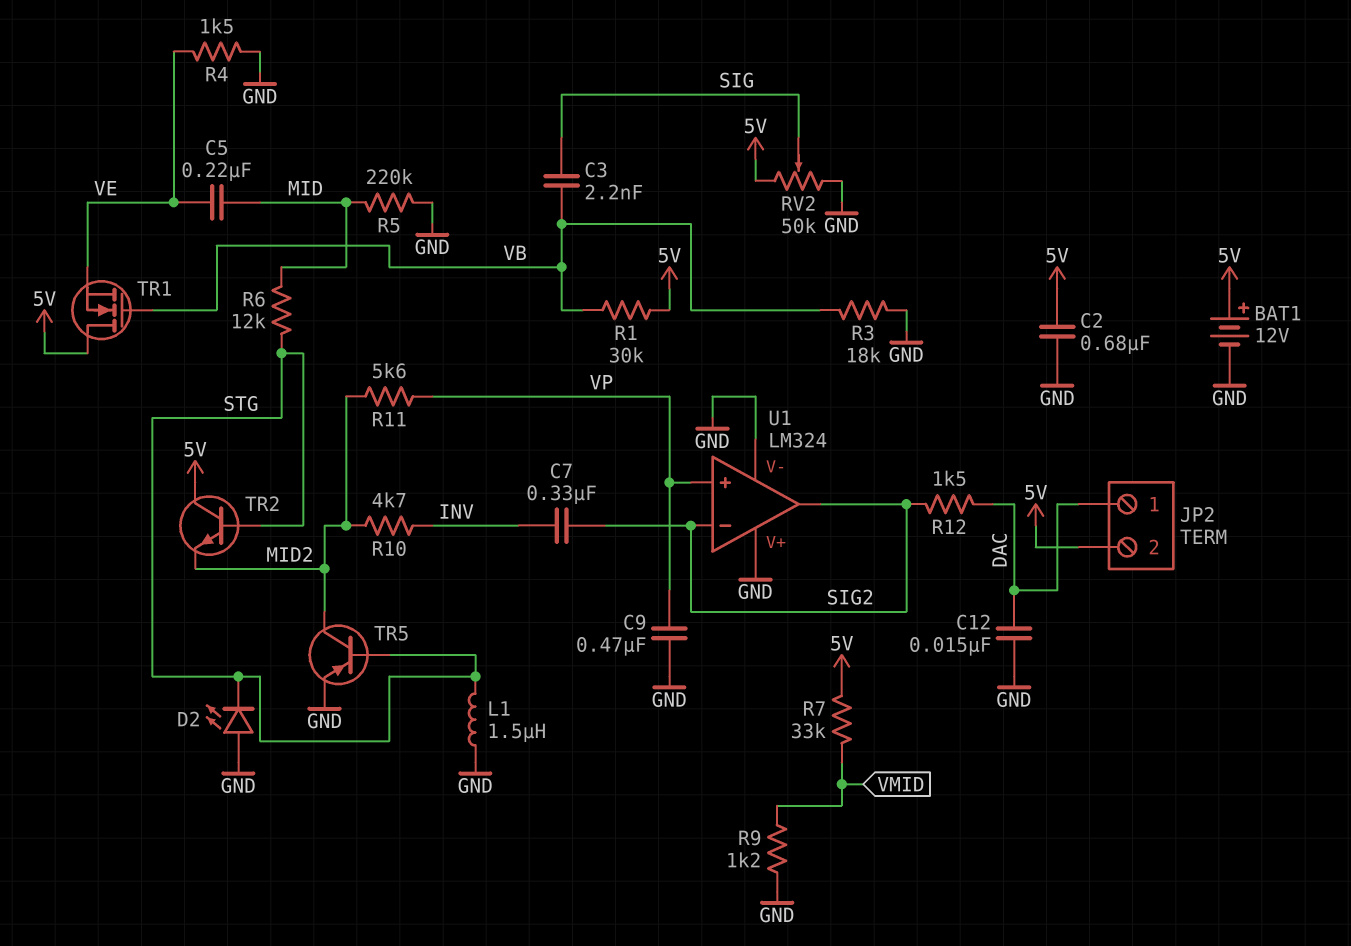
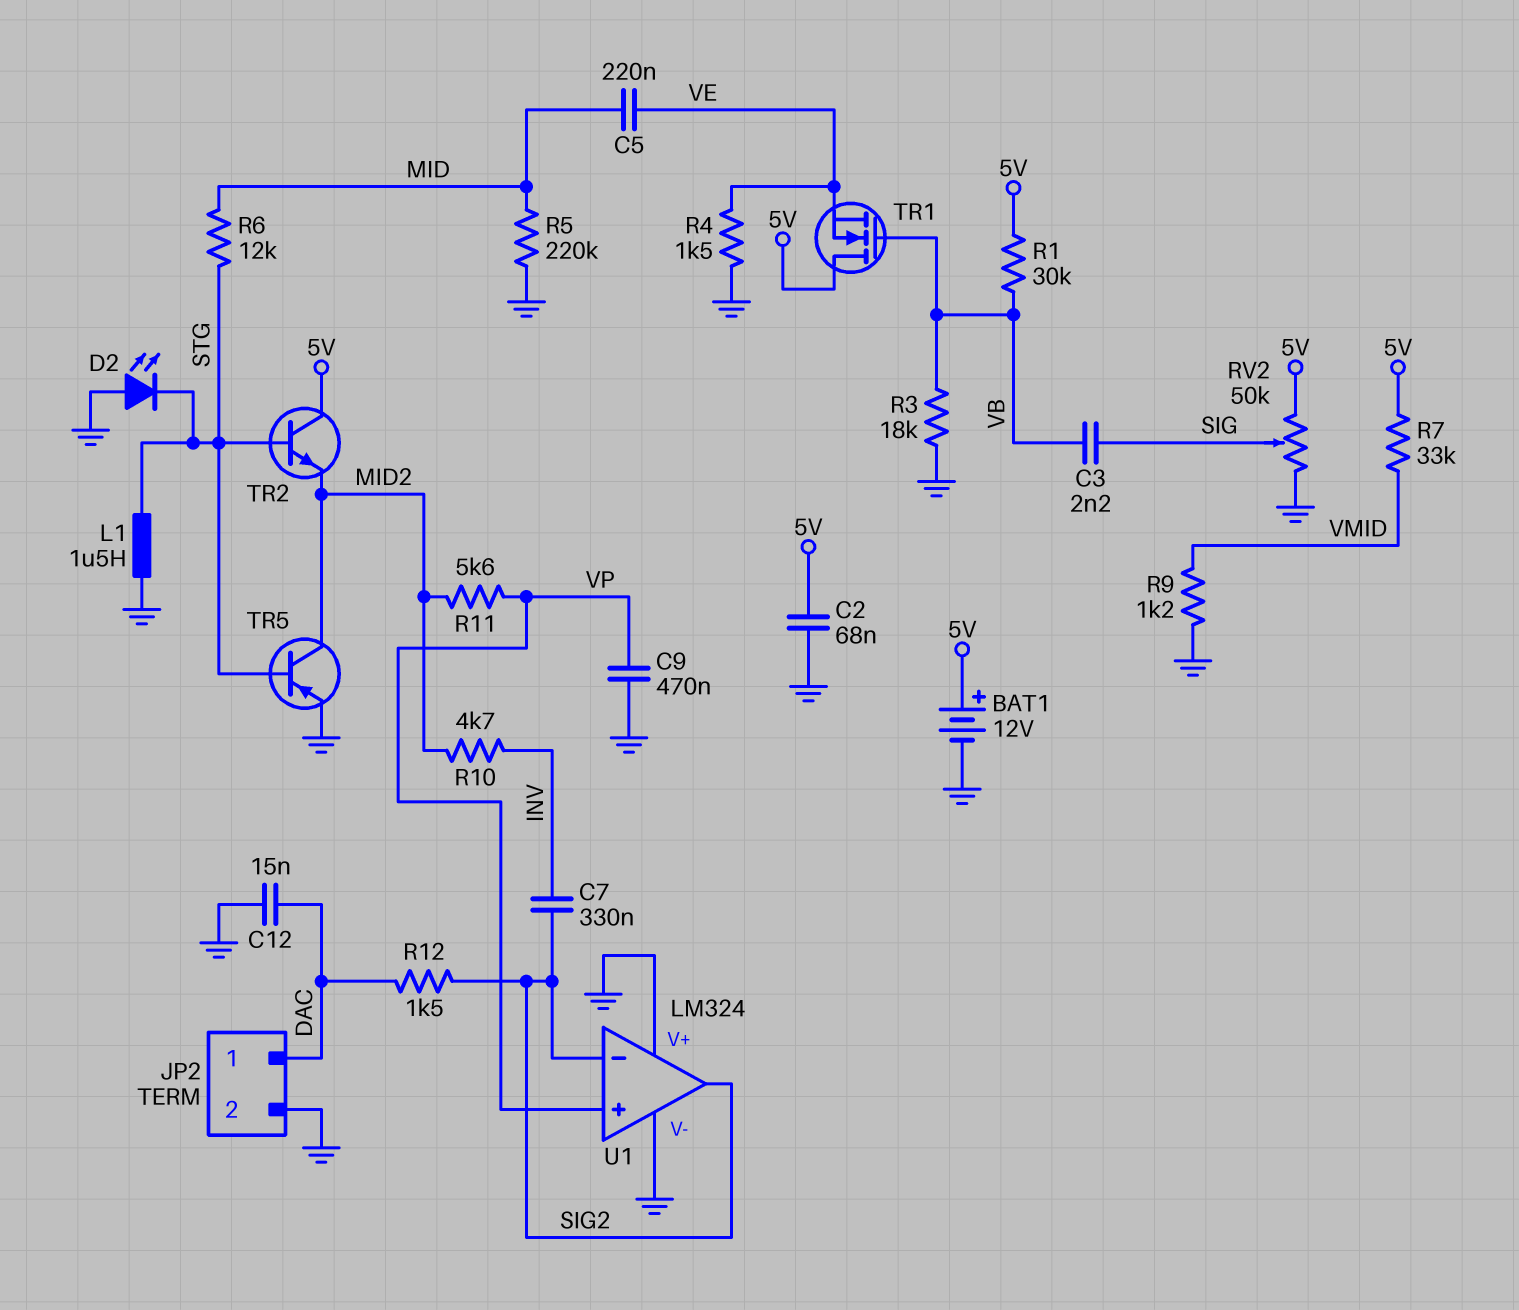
C2: 680nF (5V, GND) -> 68nF (5V, GND)
JP2 pin 2: 5V -> GND

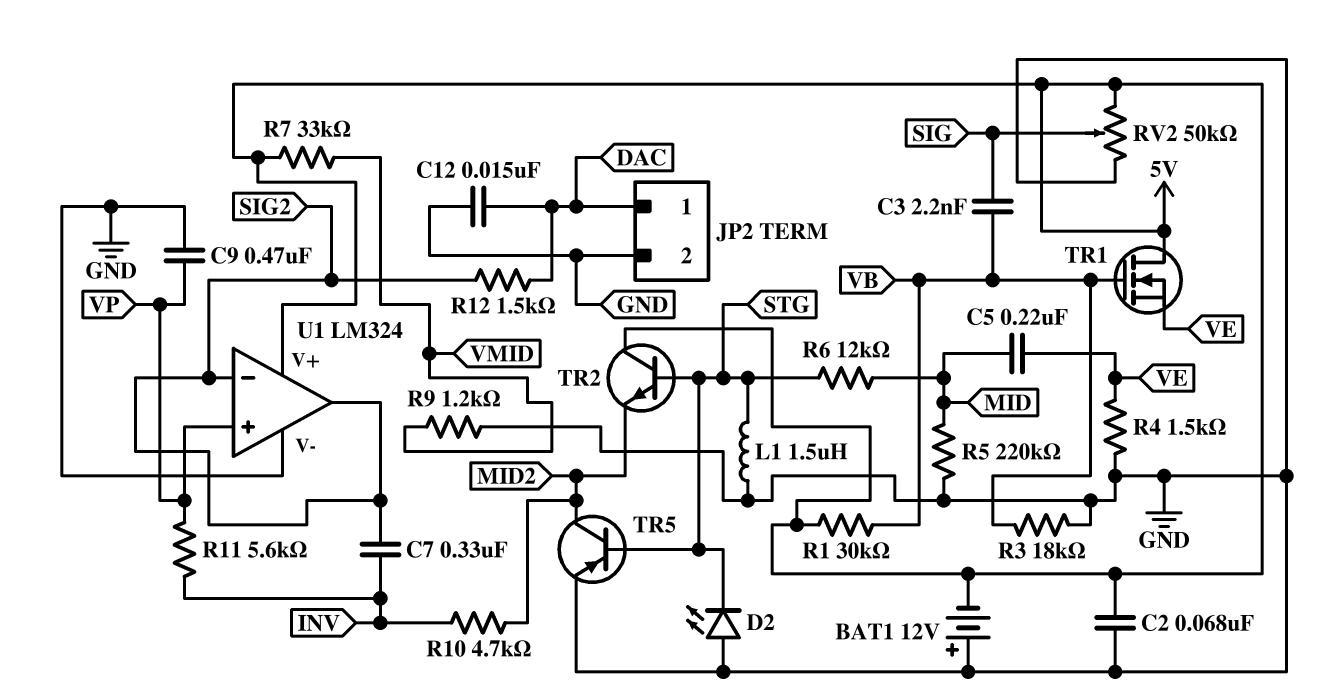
BAT1: 12V (plus 5V, minus GND) -> 12V (plus GND, minus 5V)
R11: 5.6k (MID2, VP) -> 5.6k (INV, VP)
U1 pin V+: GND -> 5V

